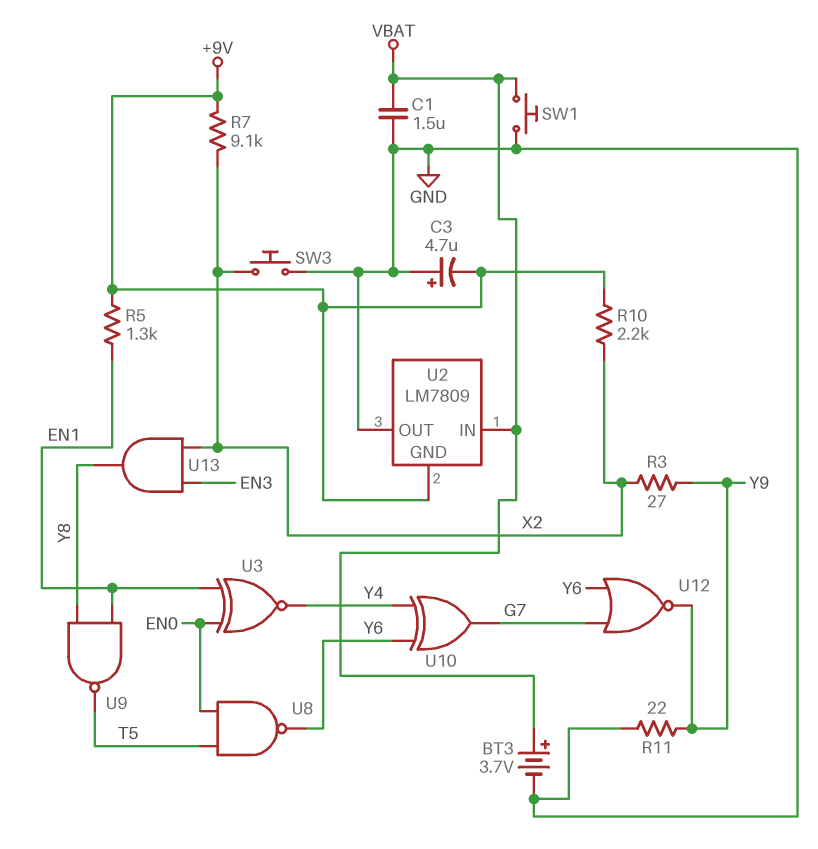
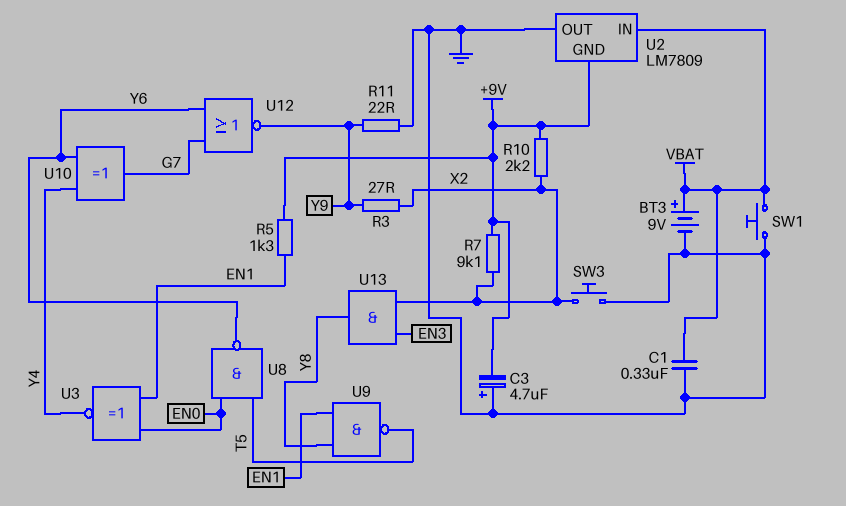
BT3: 3.7V (plus VBAT, minus GND) -> 9V (plus VBAT, minus GND)
C1: 1.5uF (GND, VBAT) -> 330nF (GND, VBAT)

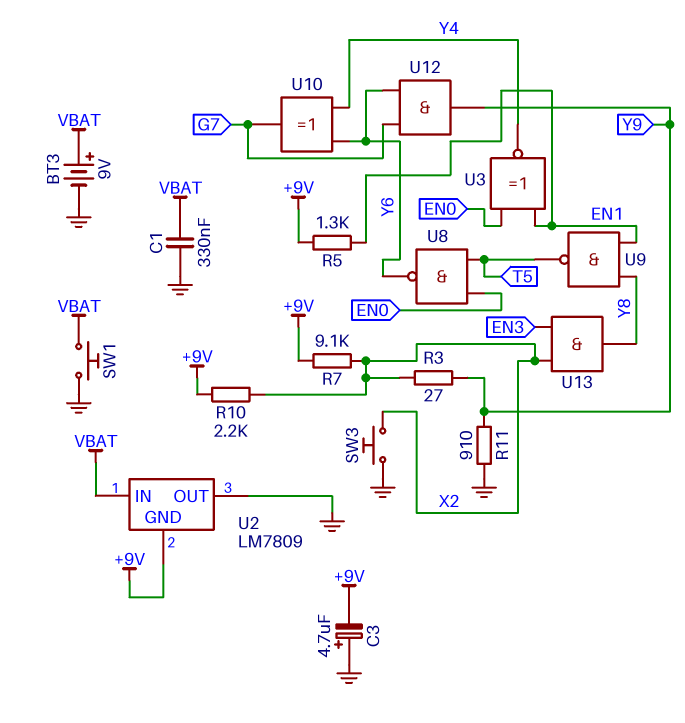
R11: 22 (GND, Y9) -> 910 (GND, Y9)
U12: NOR (in G7, in Y6, out Y9) -> AND (in G7, in Y6, out Y9)

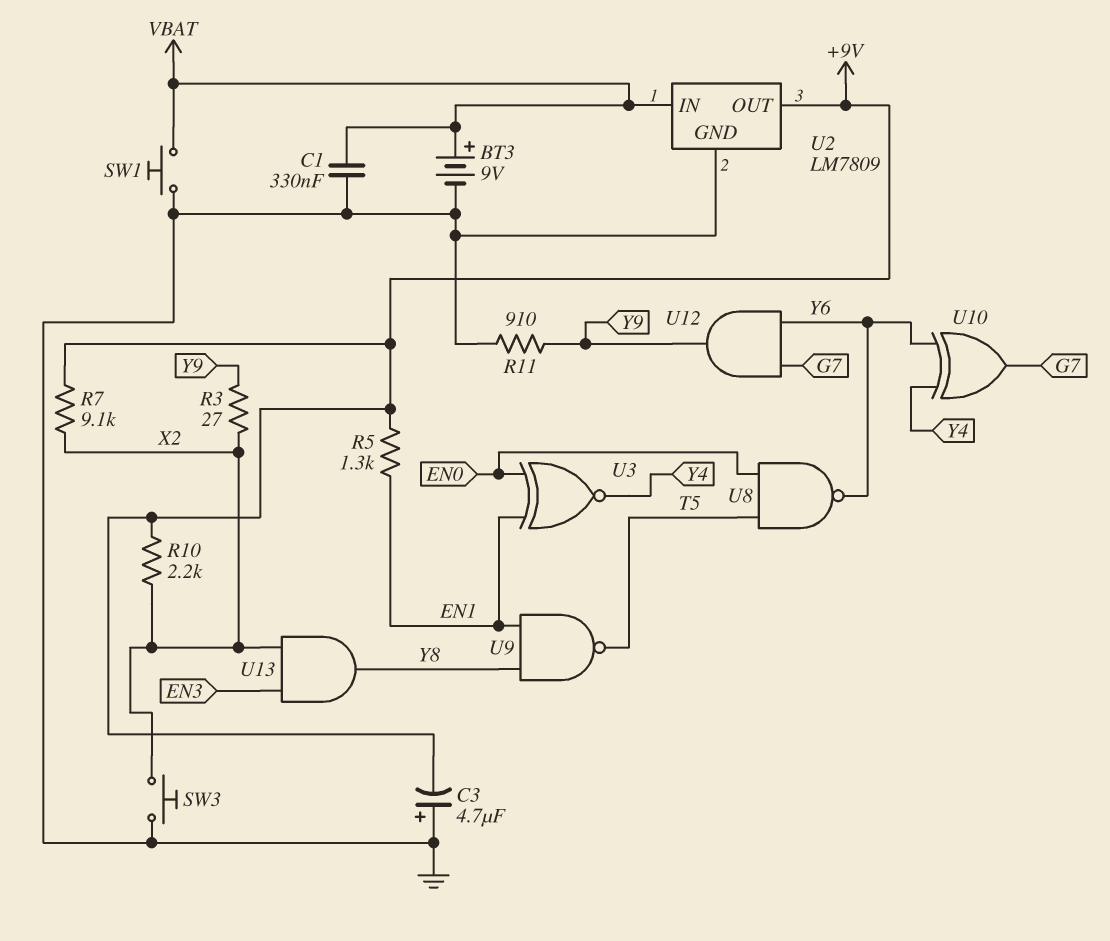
U2 pin GND: +9V -> GND
U2 pin OUT: GND -> +9V

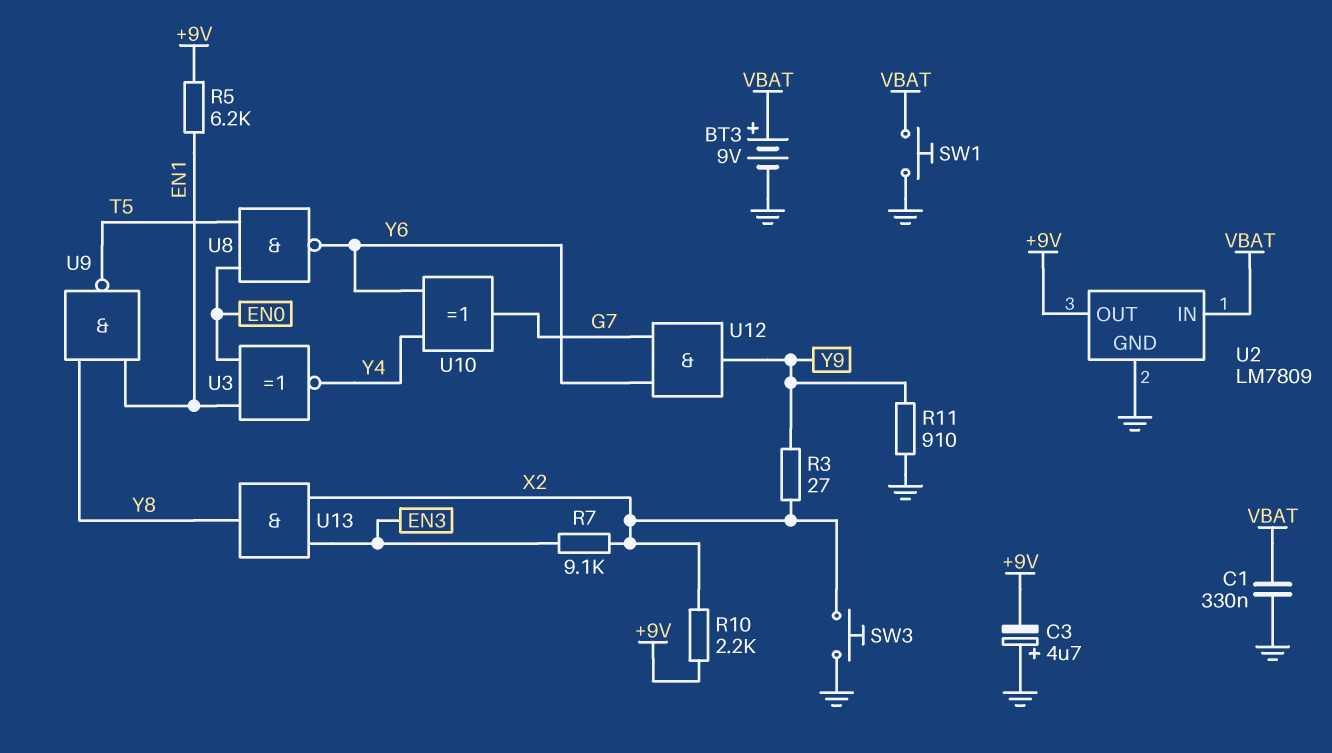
R5: 1.3k (+9V, EN1) -> 6.2k (+9V, EN1)
R7: 9.1k (+9V, X2) -> 9.1k (EN3, X2)

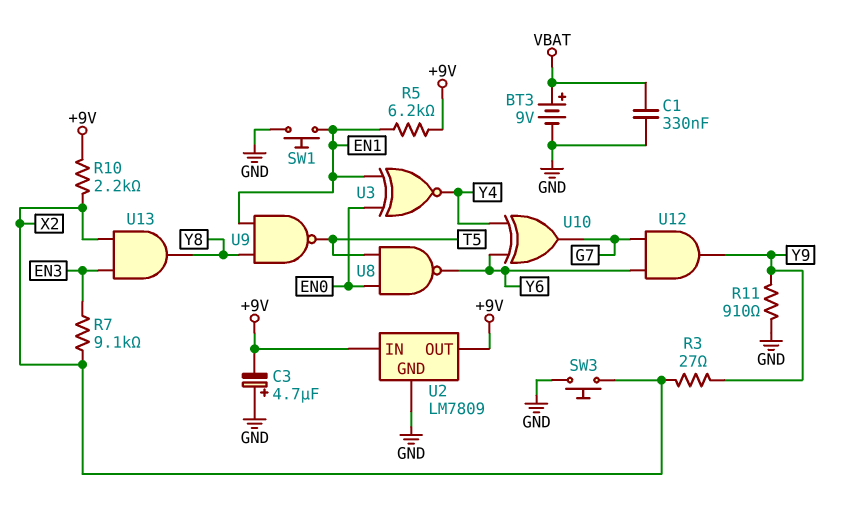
SW1: button (GND, VBAT) -> button (EN1, GND)
U2 pin IN: VBAT -> +9V

